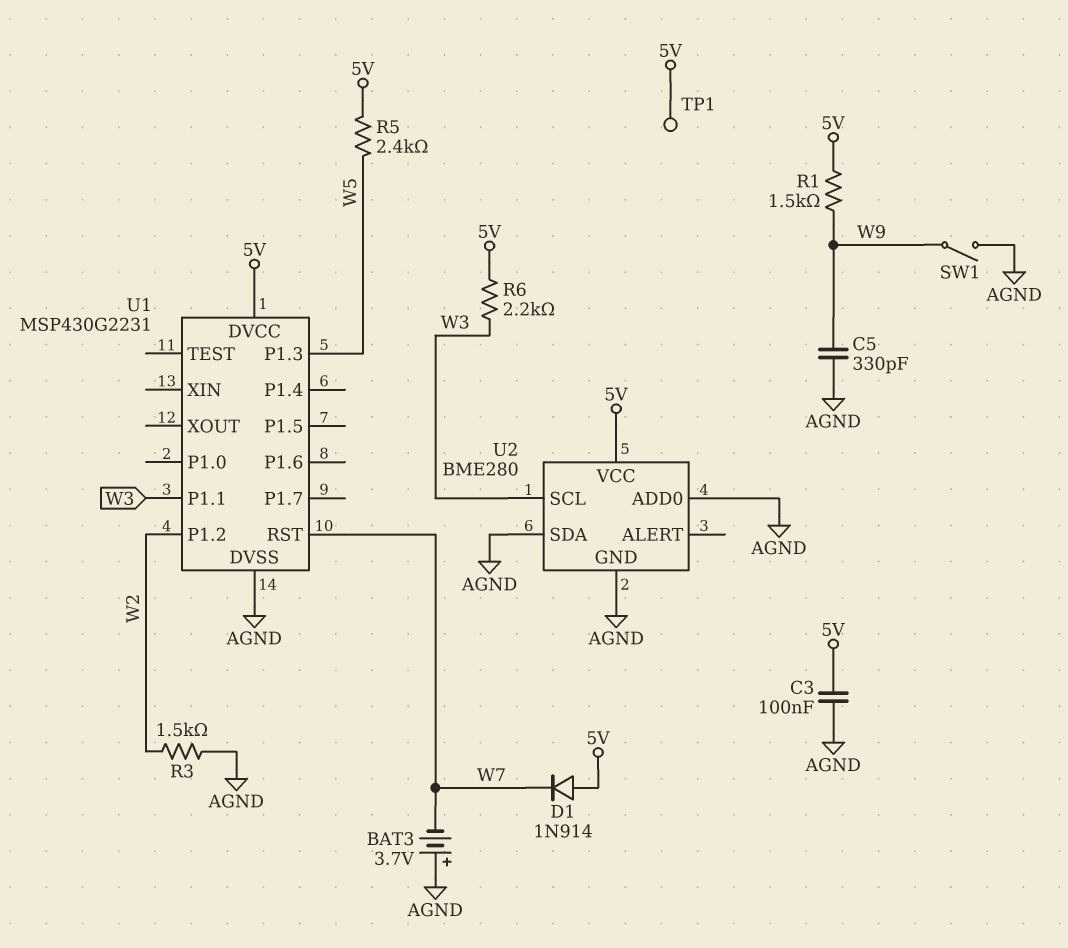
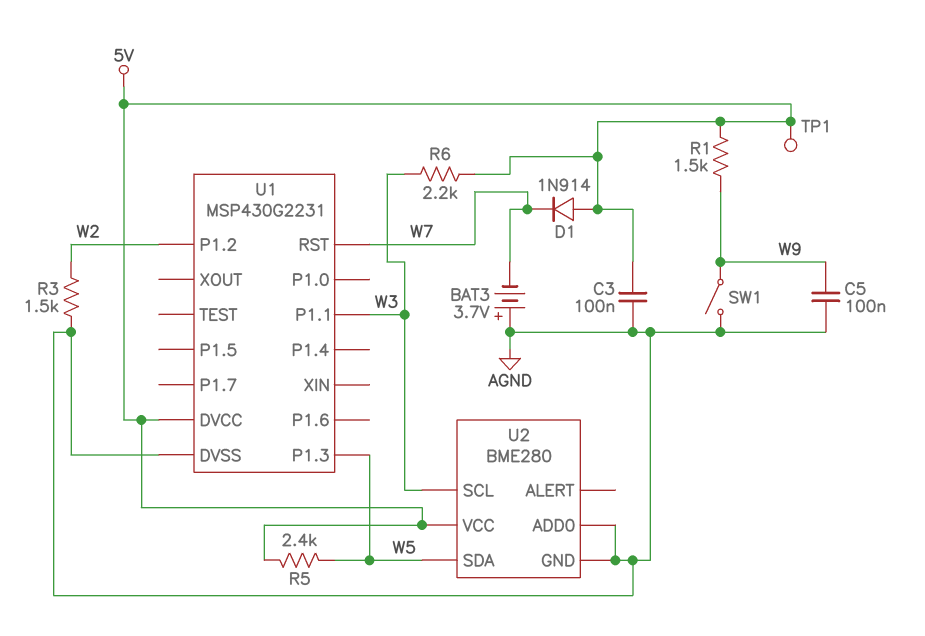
C5: 330pF (AGND, W9) -> 100nF (AGND, W9)
U2 pin SDA: AGND -> W5

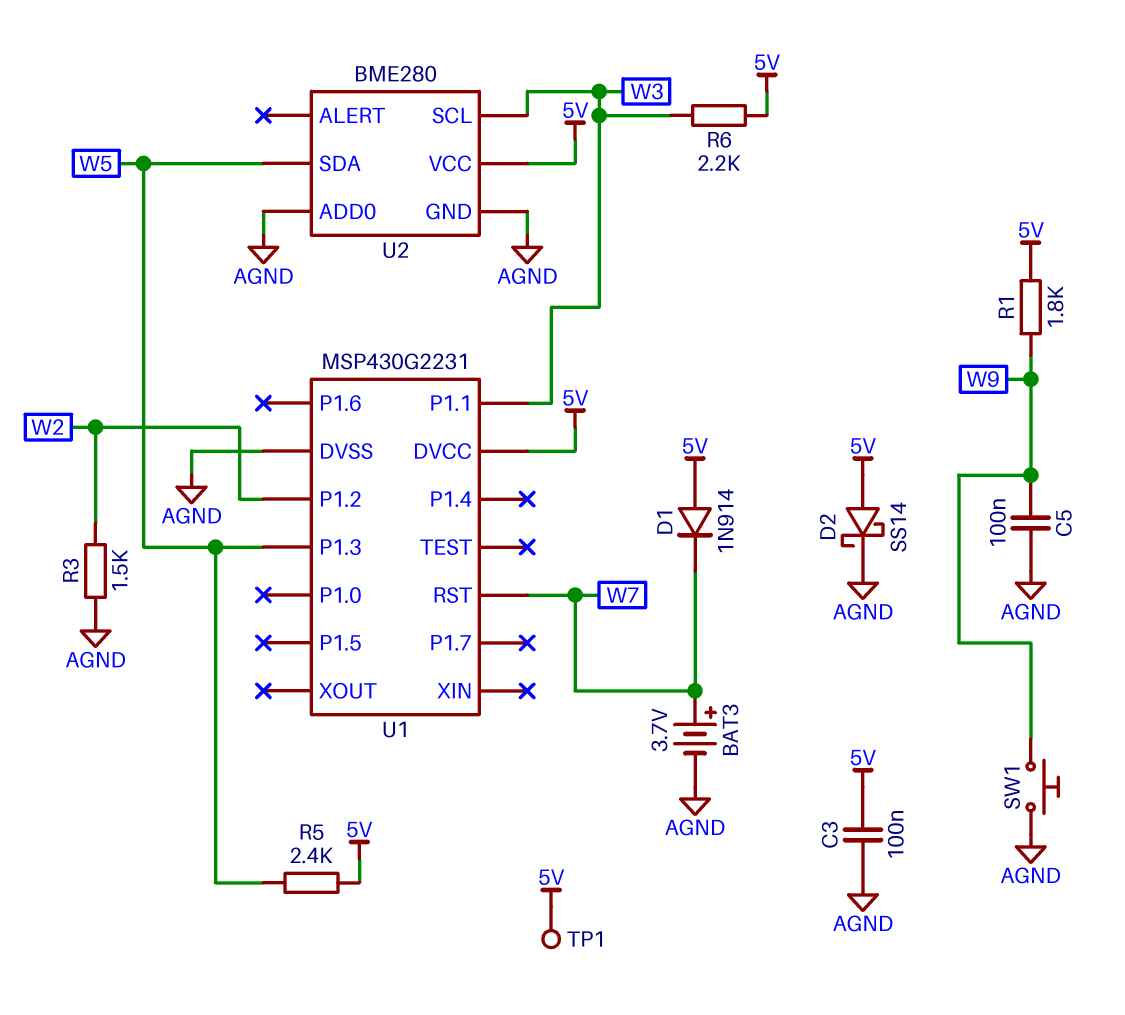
BAT3: 3.7V (plus AGND, minus W7) -> 3.7V (plus W7, minus AGND)
D2: none -> schottky SS14 (A 5V, K AGND)
R1: 1.5k (5V, W9) -> 1.8k (5V, W9)
SW1: switch (AGND, W9) -> button (AGND, W9)

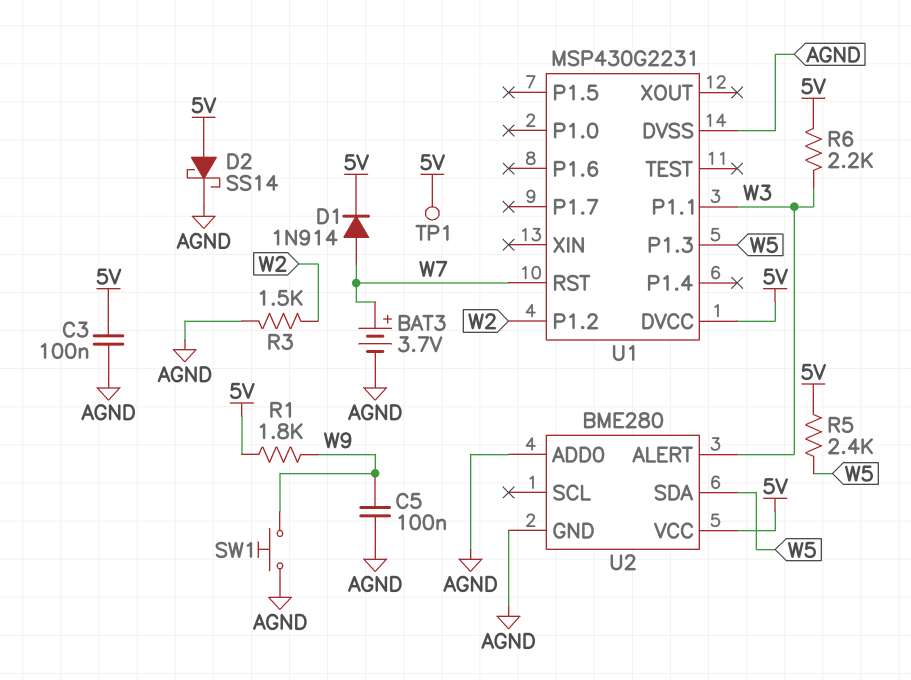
D1: diode 1N914 (A 5V, K W7) -> diode 1N914 (A W7, K 5V)
U2 pin ALERT: none -> W3
U2 pin SCL: W3 -> none

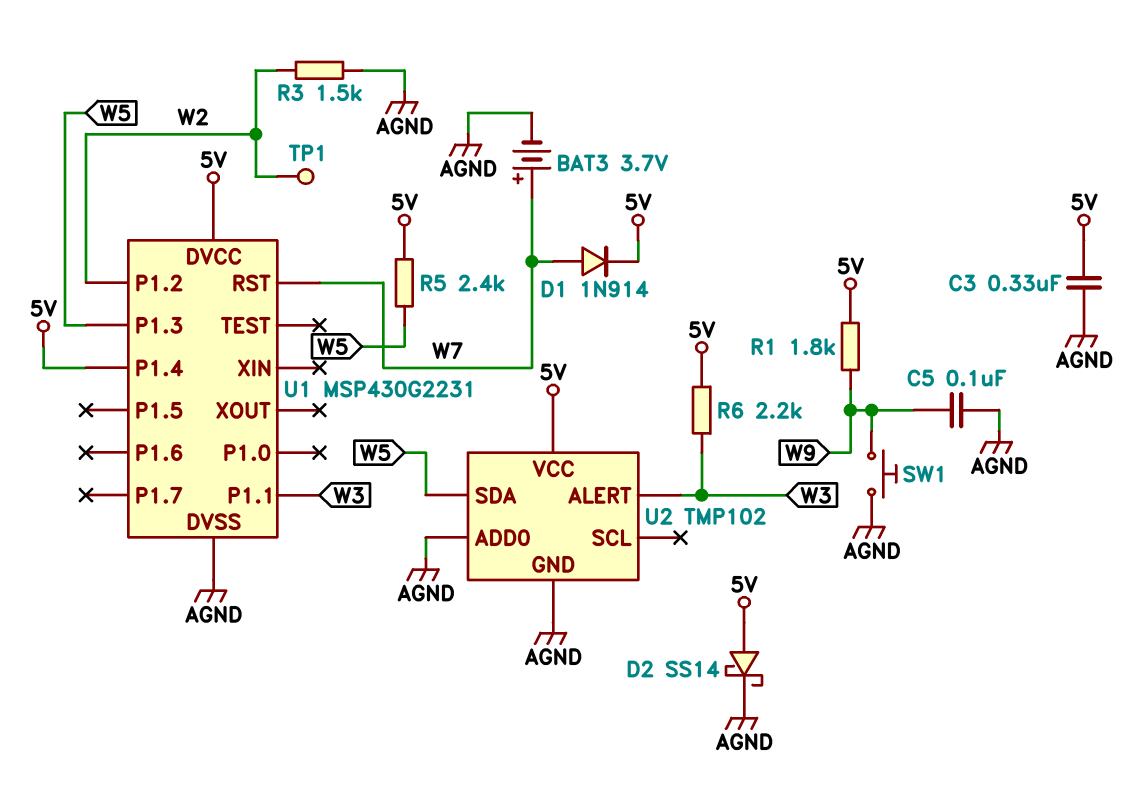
C3: 100nF (5V, AGND) -> 330nF (5V, AGND)
TP1: test point (5V) -> test point (W2)
U1 pin P1.4: none -> 5V
U2: BME280 -> TMP102

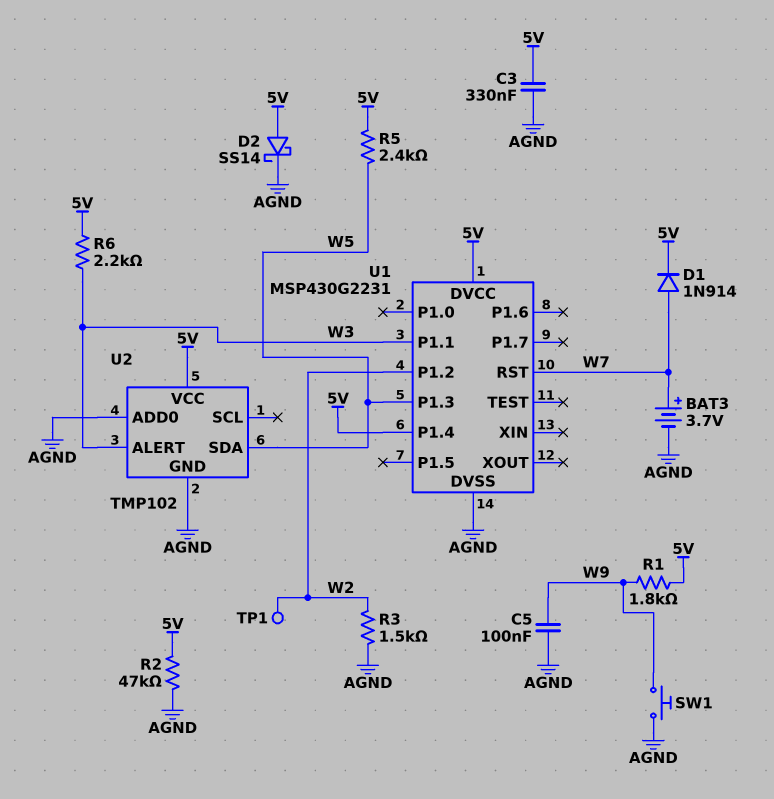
R2: none -> 47k (5V, AGND)

